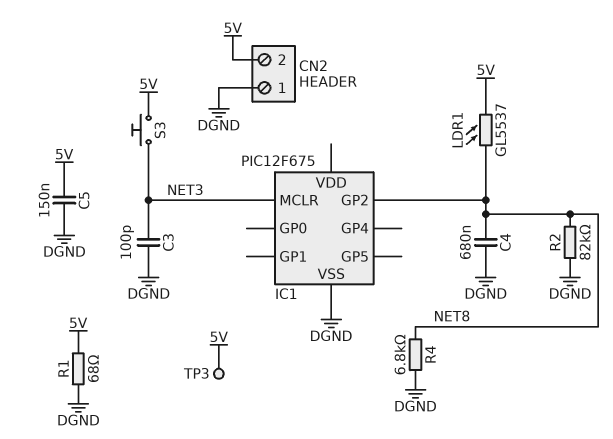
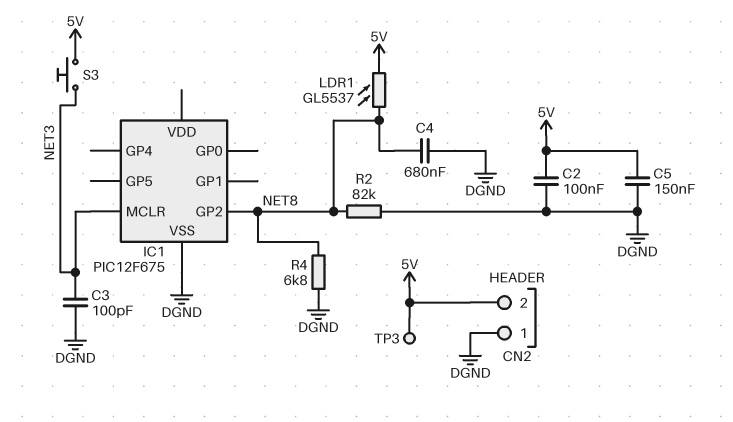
C2: none -> 100nF (5V, DGND)
R1: 68 (5V, DGND) -> none

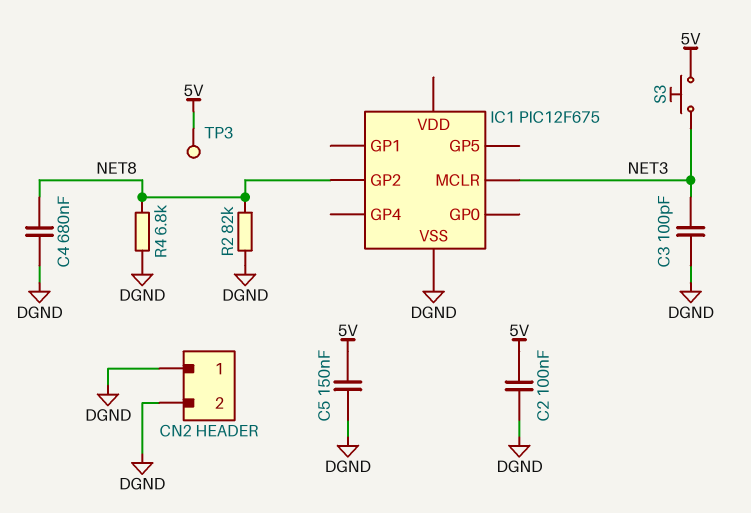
CN2 pin 2: 5V -> DGND
LDR1: GL5537 (5V, NET8) -> none

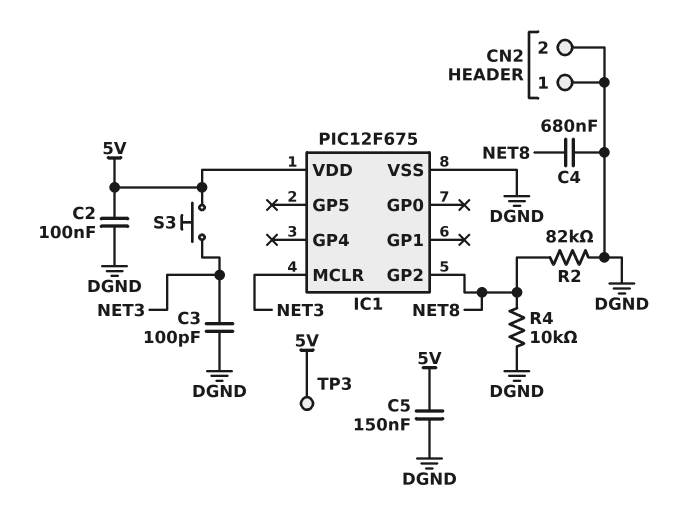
IC1 pin VDD: none -> 5V
R4: 6.8k (DGND, NET8) -> 10k (DGND, NET8)

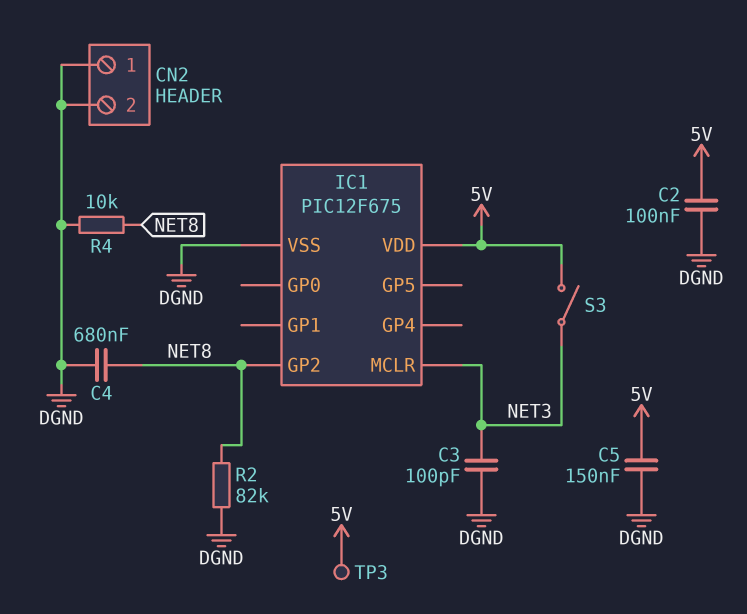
S3: button (5V, NET3) -> switch (5V, NET3)

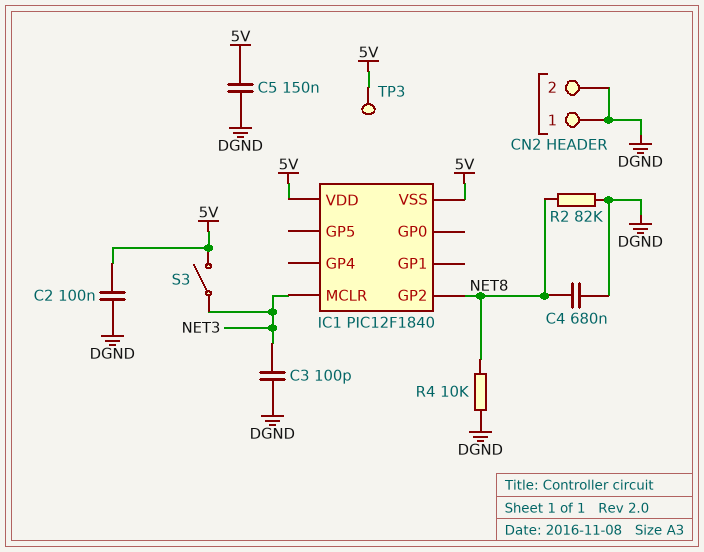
IC1: PIC12F675 -> PIC12F1840
IC1 pin VSS: DGND -> 5V

